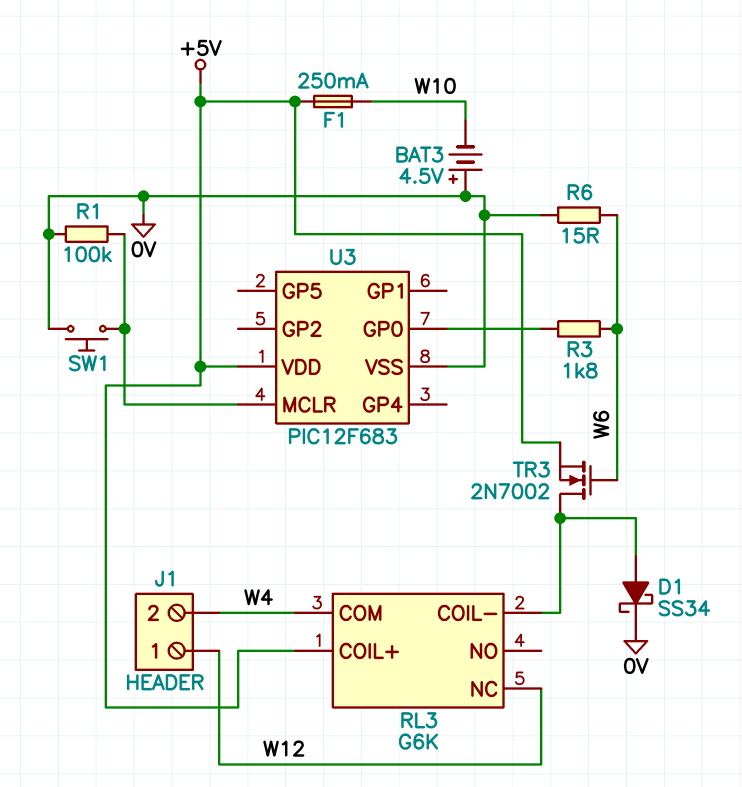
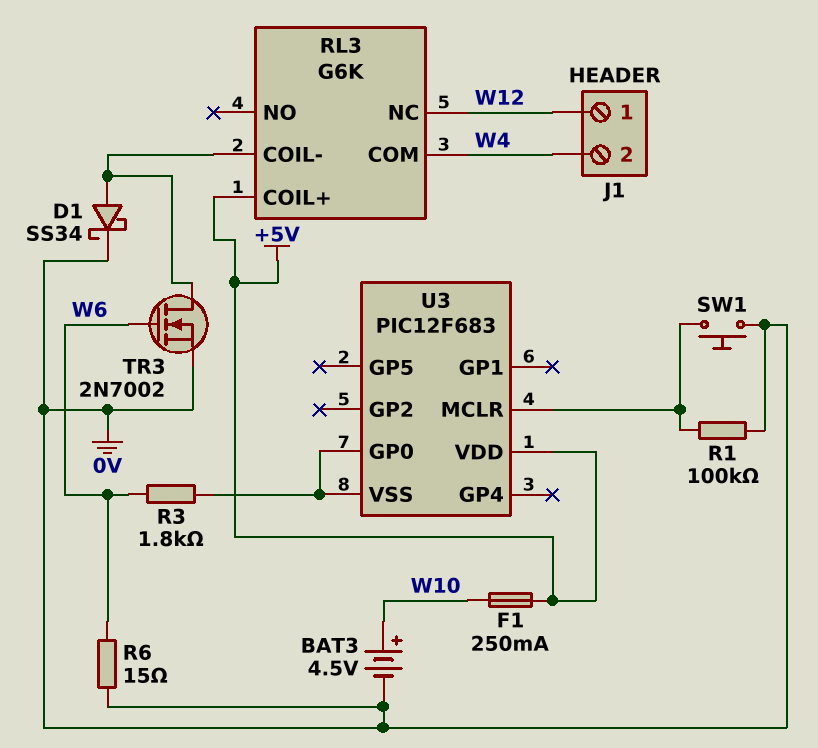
BAT3: 4.5V (plus 0V, minus W10) -> 4.5V (plus W10, minus 0V)
TR3: NMOS 2N7002 (G W6, D RL3/COIL-, S +5V) -> NMOS 2N7002 (G W6, D RL3/COIL-, S 0V)
U3 pin VSS: 0V -> U3/GP0

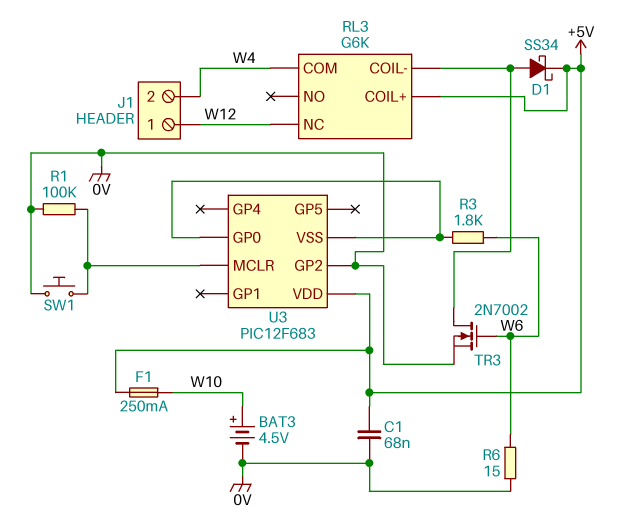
C1: none -> 68nF (+5V, 0V)
D1: schottky SS34 (A RL3/COIL-, K 0V) -> schottky SS34 (A RL3/COIL-, K +5V)
U3 pin GP2: none -> 0V

